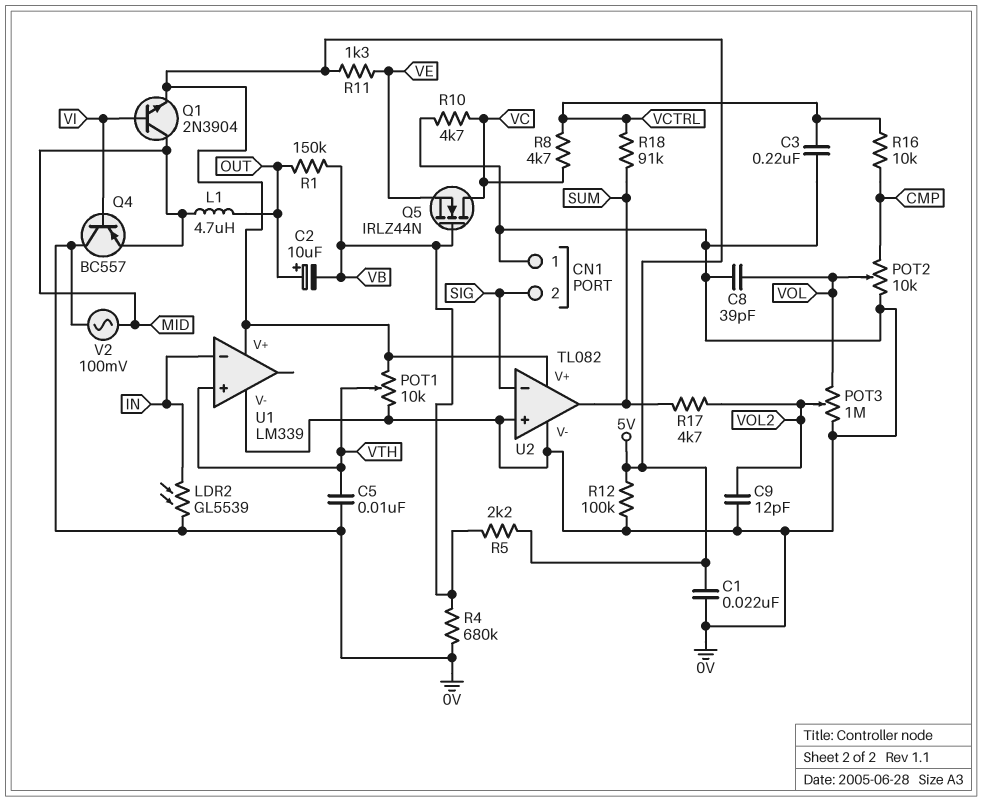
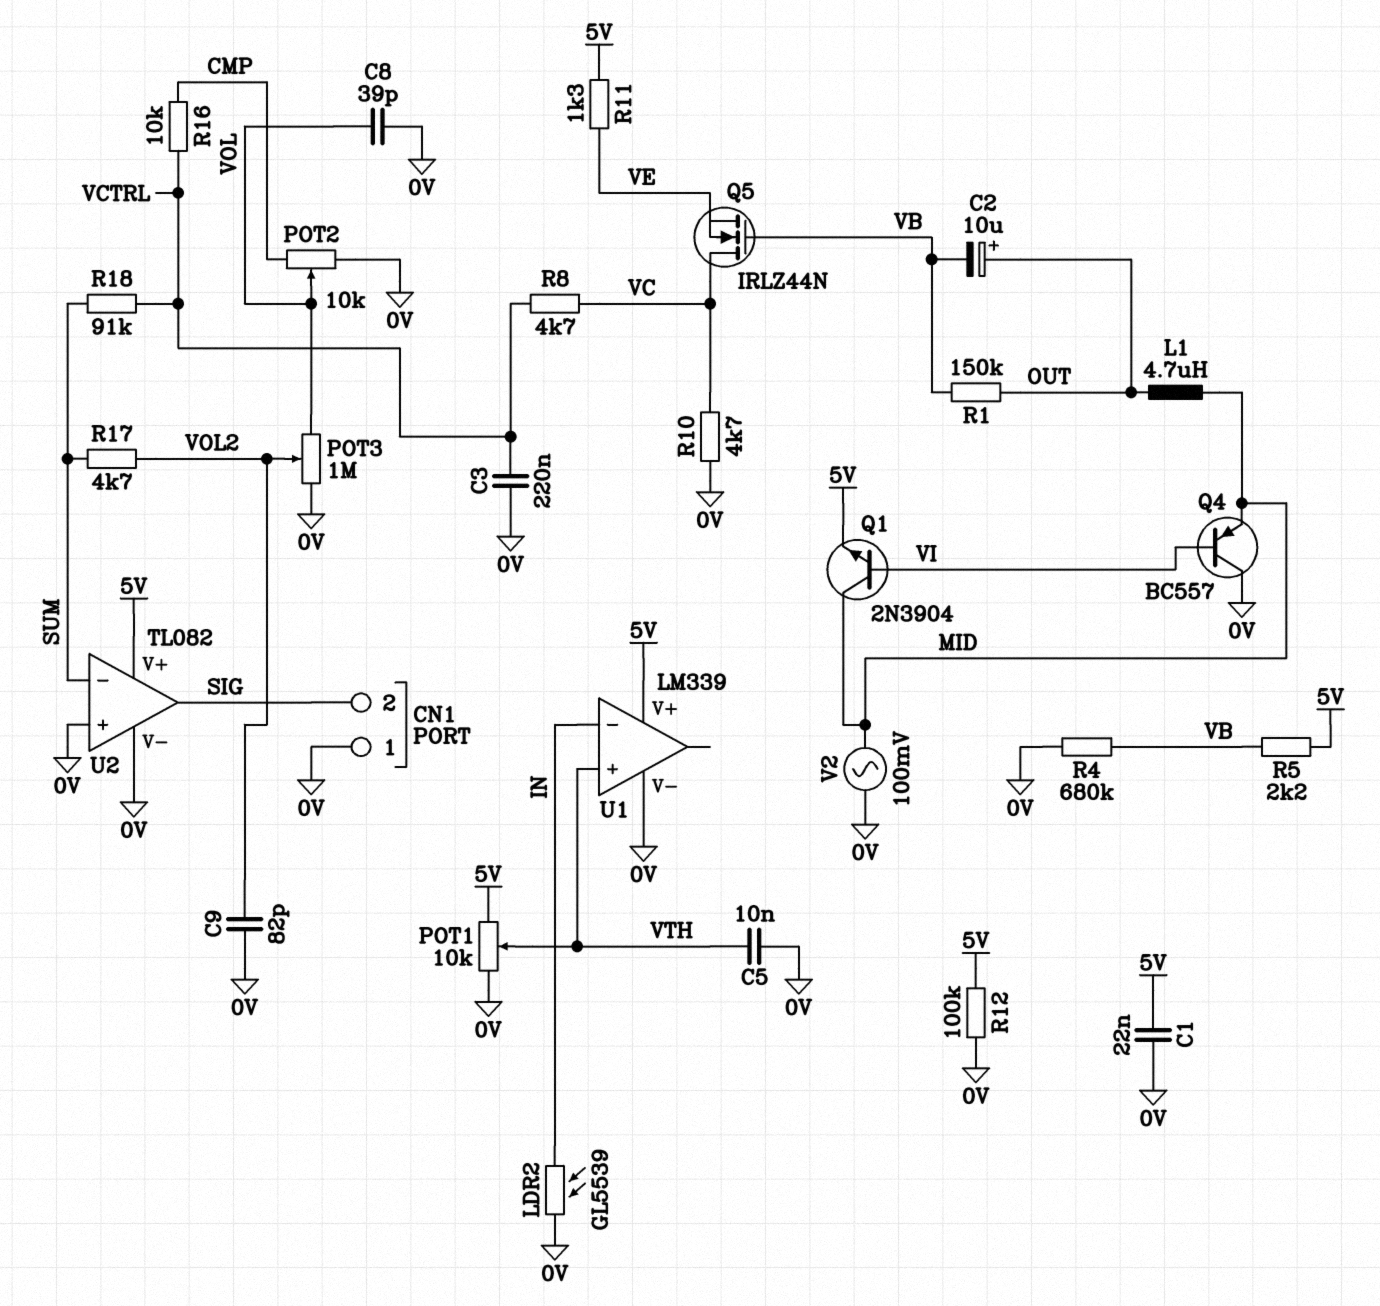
C9: 12pF (0V, VOL2) -> 82pF (0V, VOL2)
U2 pin in-: SIG -> SUM
U2 pin out: SUM -> SIG

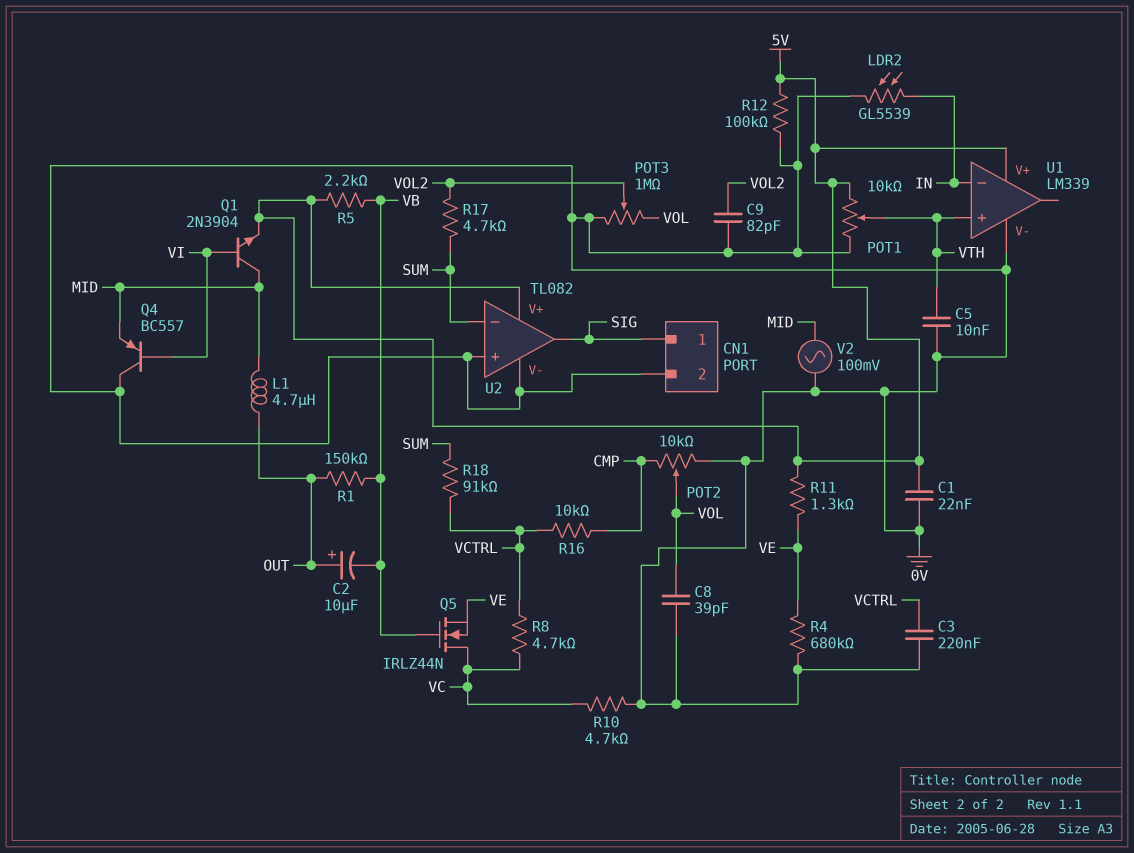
CN1 pin 1: 0V -> SIG
CN1 pin 2: SIG -> 0V
R4: 680k (0V, VB) -> 680k (0V, VE)

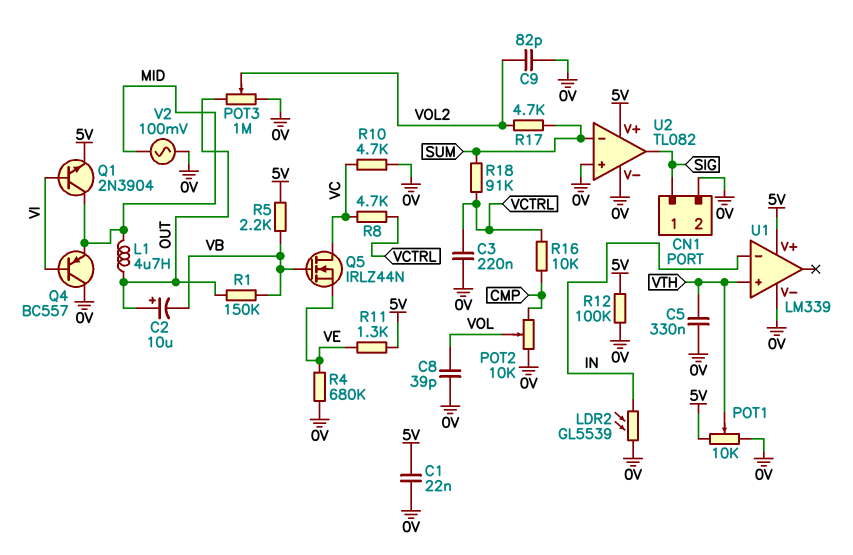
C5: 10nF (0V, VTH) -> 330nF (0V, VTH)
POT3: 1M (0V, VOL, wiper VOL2) -> 1M (0V, OUT, wiper VOL2)

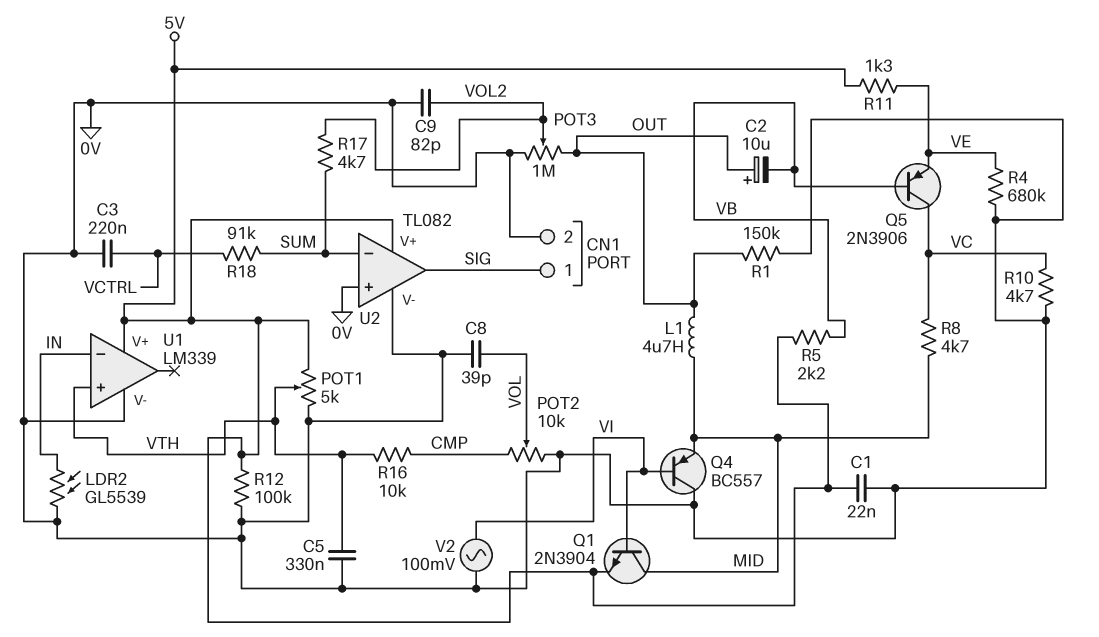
POT1: 10k (0V, 5V, wiper VTH) -> 5k (0V, 5V, wiper VTH)
Q5: NMOS IRLZ44N (G VB, D VC, S VE) -> PNP 2N3906 (B VB, C VC, E VE)
R1: 150k (OUT, VB) -> 150k (0V, OUT)
R8: 4.7k (VC, VCTRL) -> 4.7k (MID, VC)
R16: 10k (CMP, VCTRL) -> 10k (CMP, VTH)
V2: AC 100mV (0V, MID) -> AC 100mV (0V, VI)

